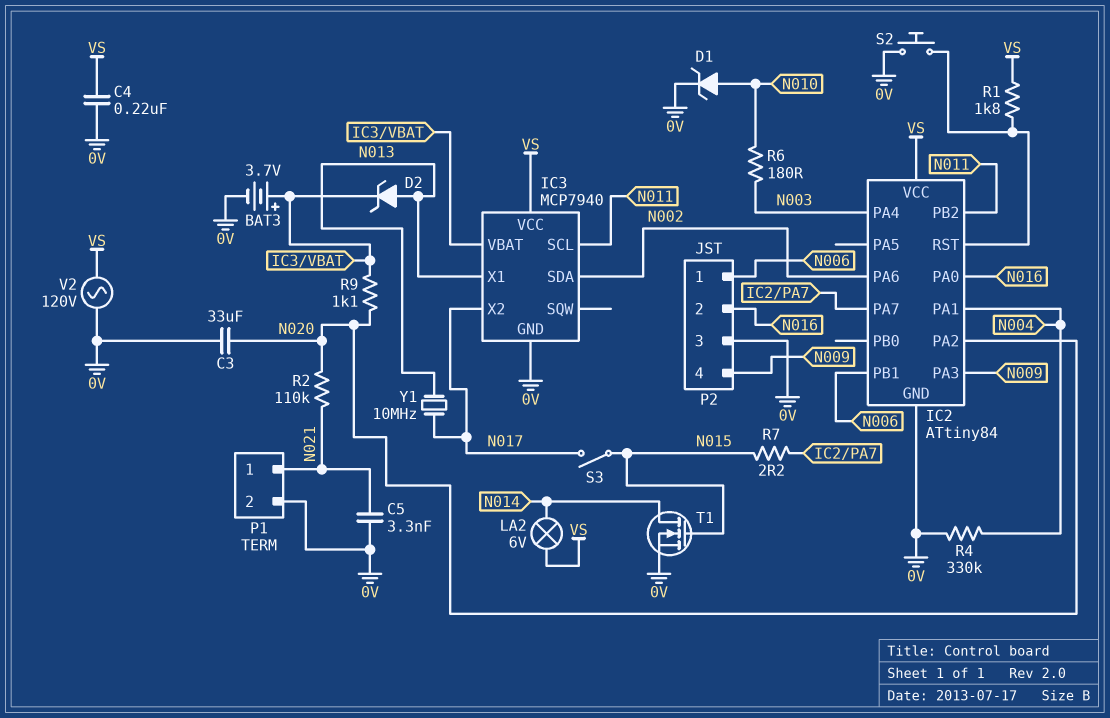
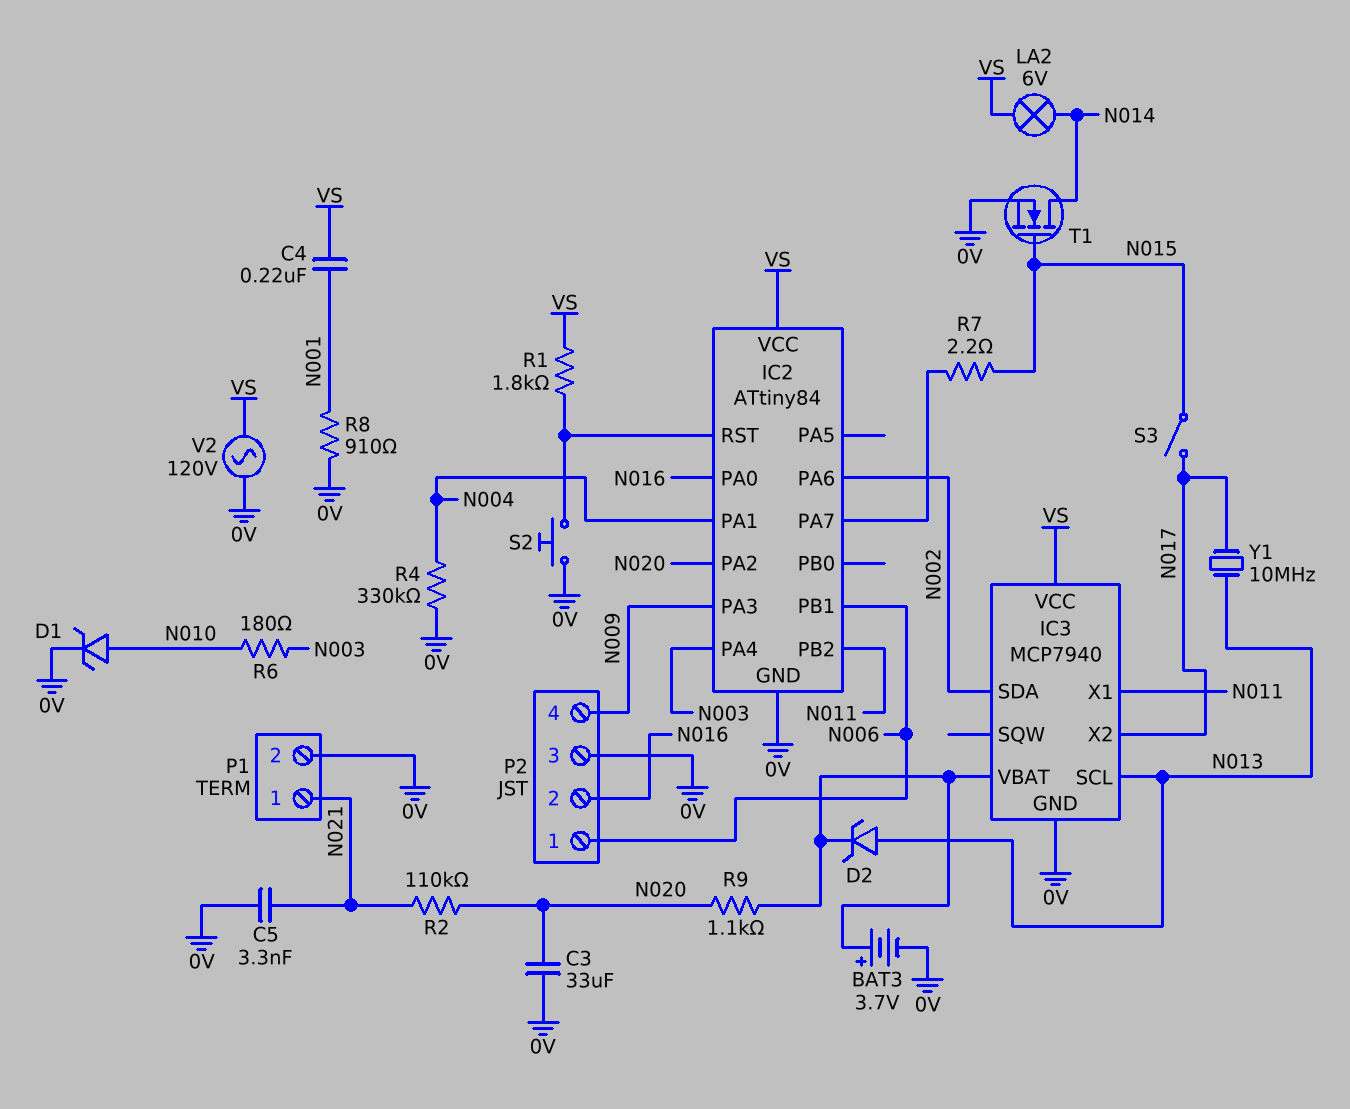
C4: 220nF (0V, VS) -> 220nF (N001, VS)
IC3 pin SCL: N011 -> N013
IC3 pin X1: N013 -> N011
R8: none -> 910 (0V, N001)

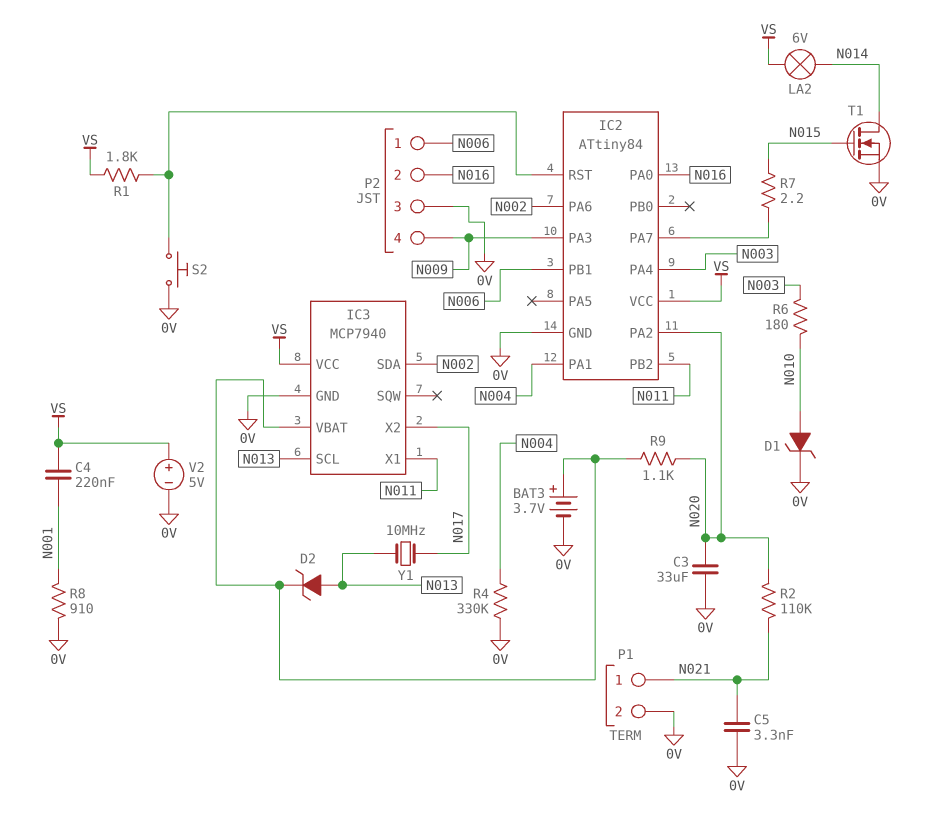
S3: switch (N015, N017) -> none
V2: AC 120V (0V, VS) -> 5V (plus VS, minus 0V)

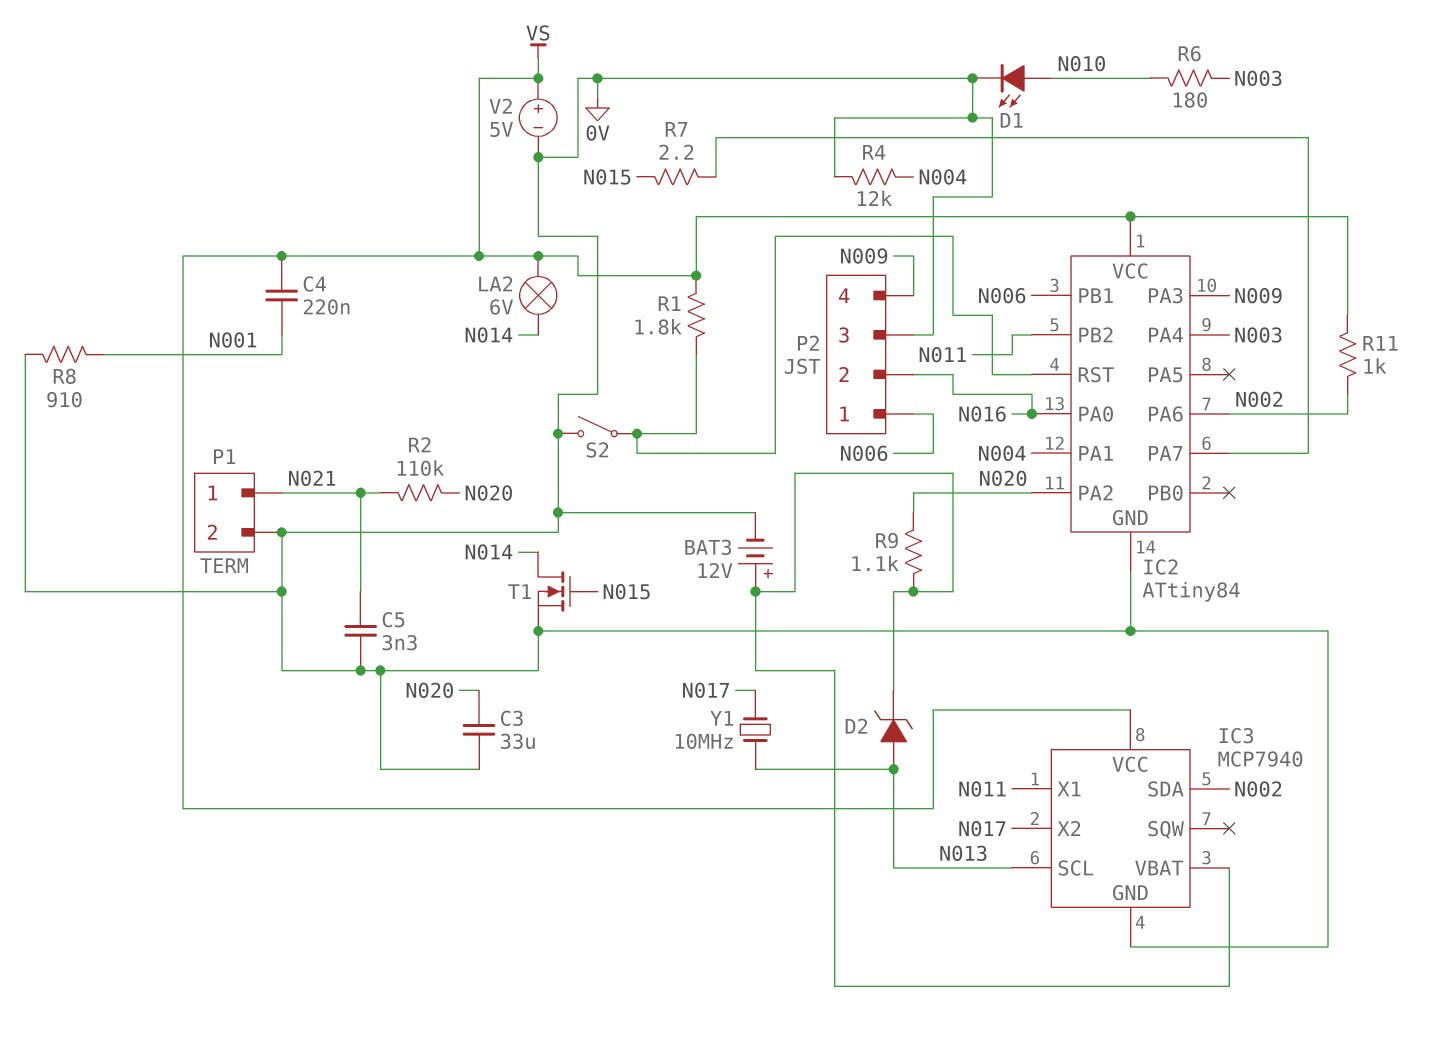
BAT3: 3.7V (plus IC3/VBAT, minus 0V) -> 12V (plus IC3/VBAT, minus 0V)
D1: zener (A N010, K 0V) -> LED (A N010, K 0V)
R4: 330k (0V, N004) -> 12k (0V, N004)
R11: none -> 1k (N002, VS)
S2: button (0V, IC2/RST) -> switch (0V, IC2/RST)

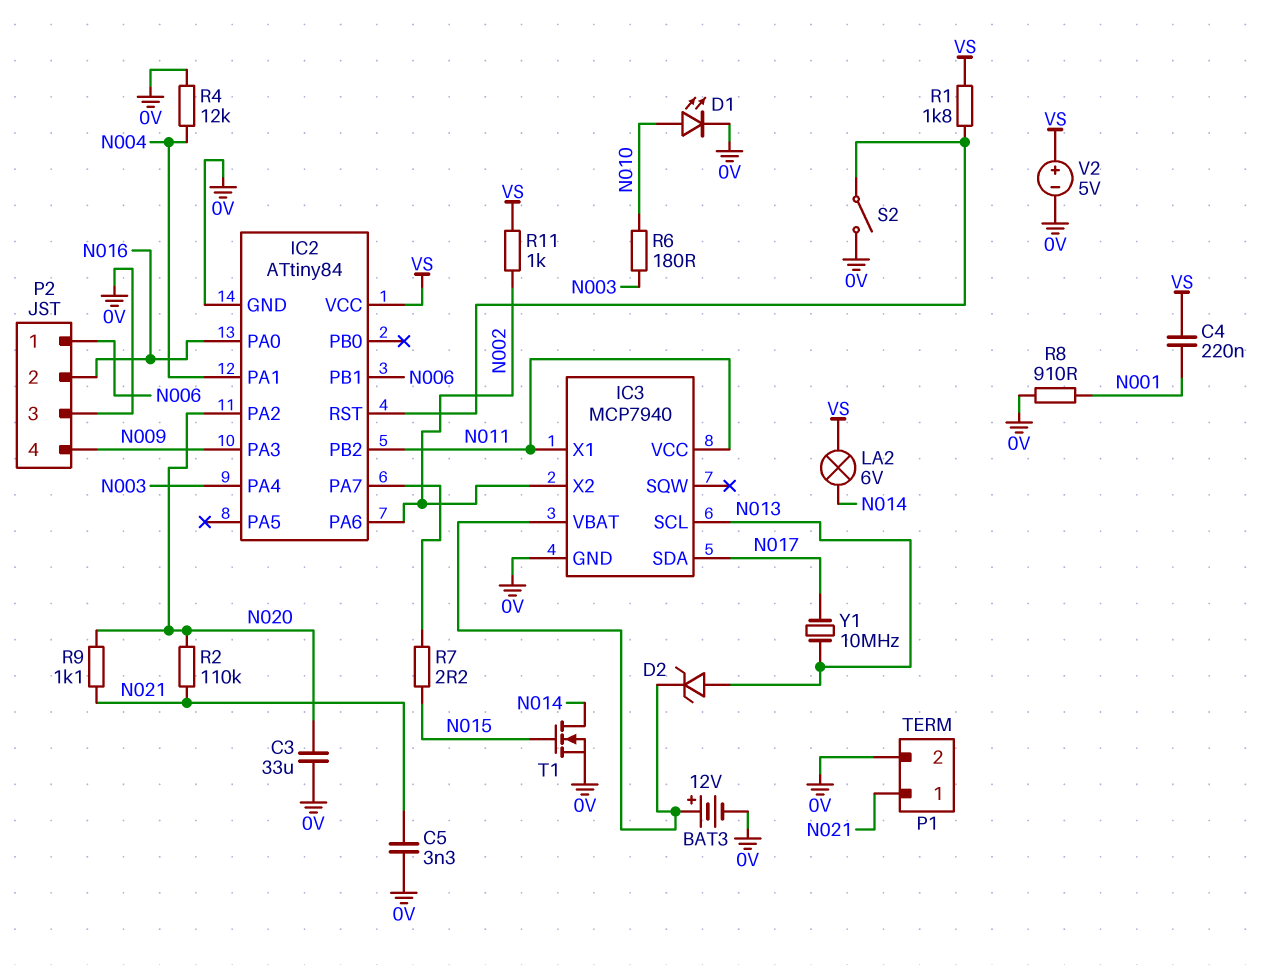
IC3 pin SDA: N002 -> N017
IC3 pin VCC: VS -> N011
IC3 pin X2: N017 -> N002
R9: 1.1k (IC3/VBAT, N020) -> 1.1k (N020, N021)

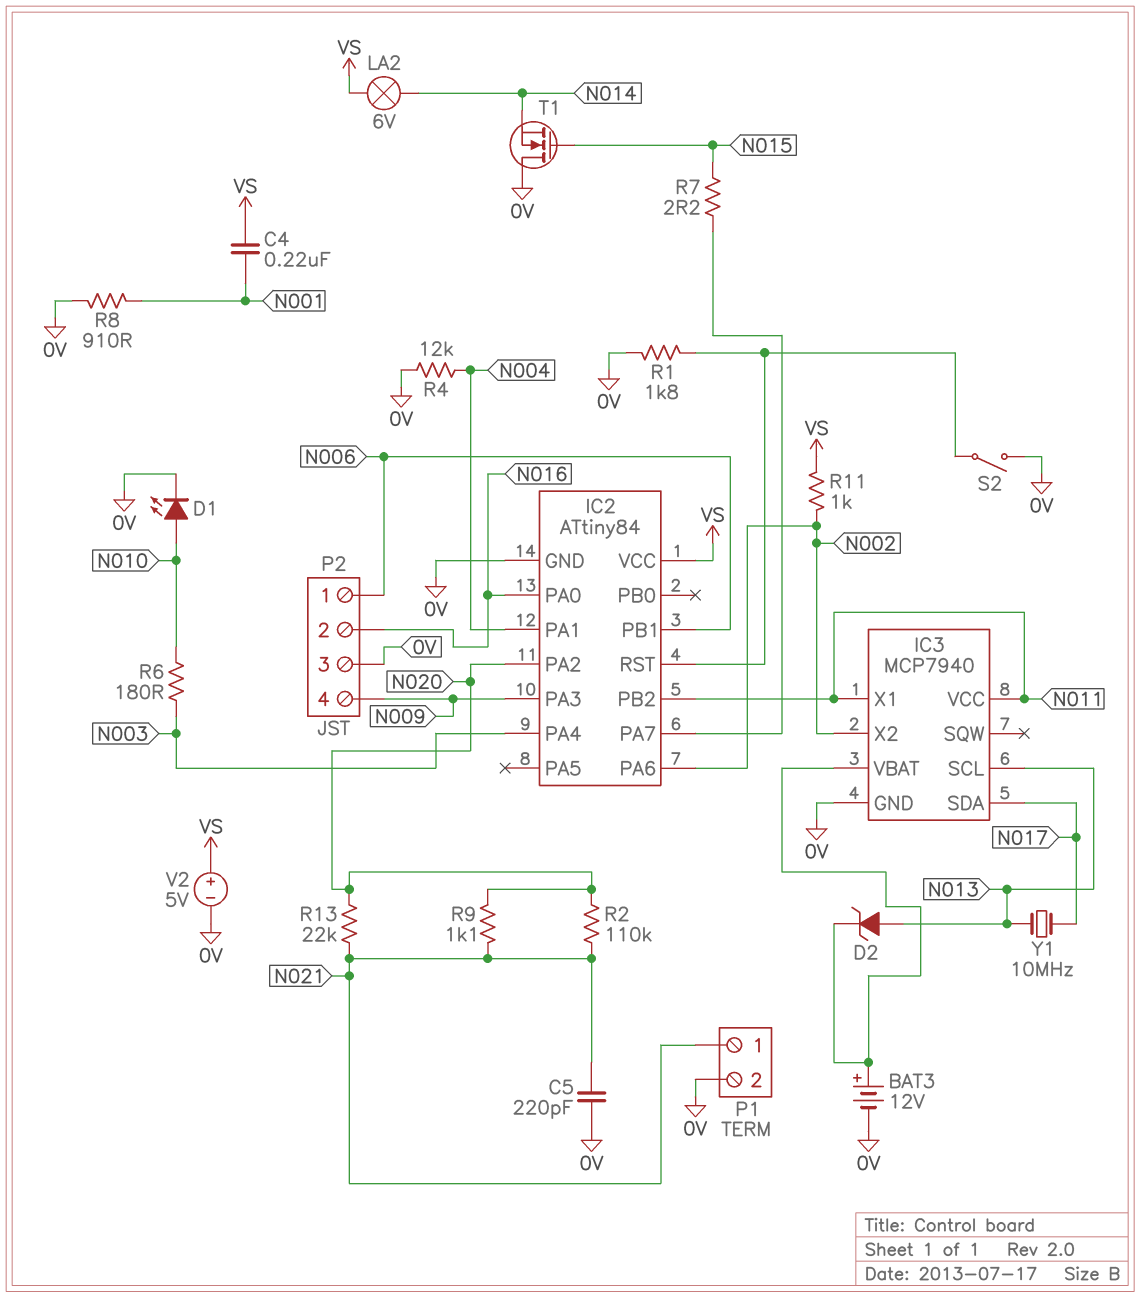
C3: 33uF (0V, N020) -> none
C5: 3.3nF (0V, N021) -> 220pF (0V, N021)
R1: 1.8k (IC2/RST, VS) -> 1.8k (0V, IC2/RST)
R13: none -> 22k (N020, N021)
T1: NMOS (G N015, D N014, S 0V) -> NMOS (G N015, D 0V, S N014)

